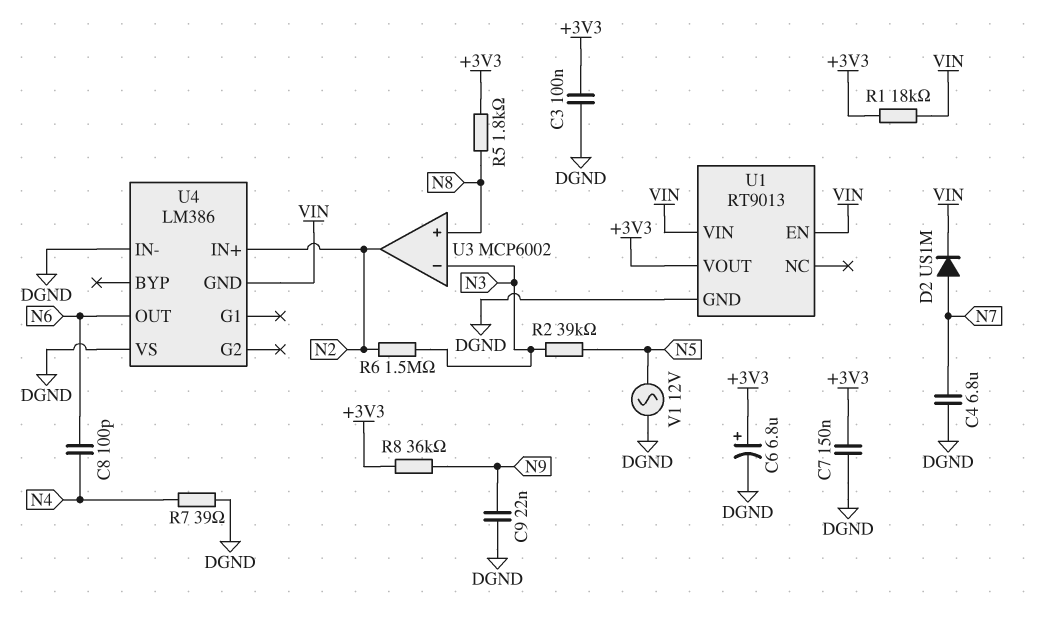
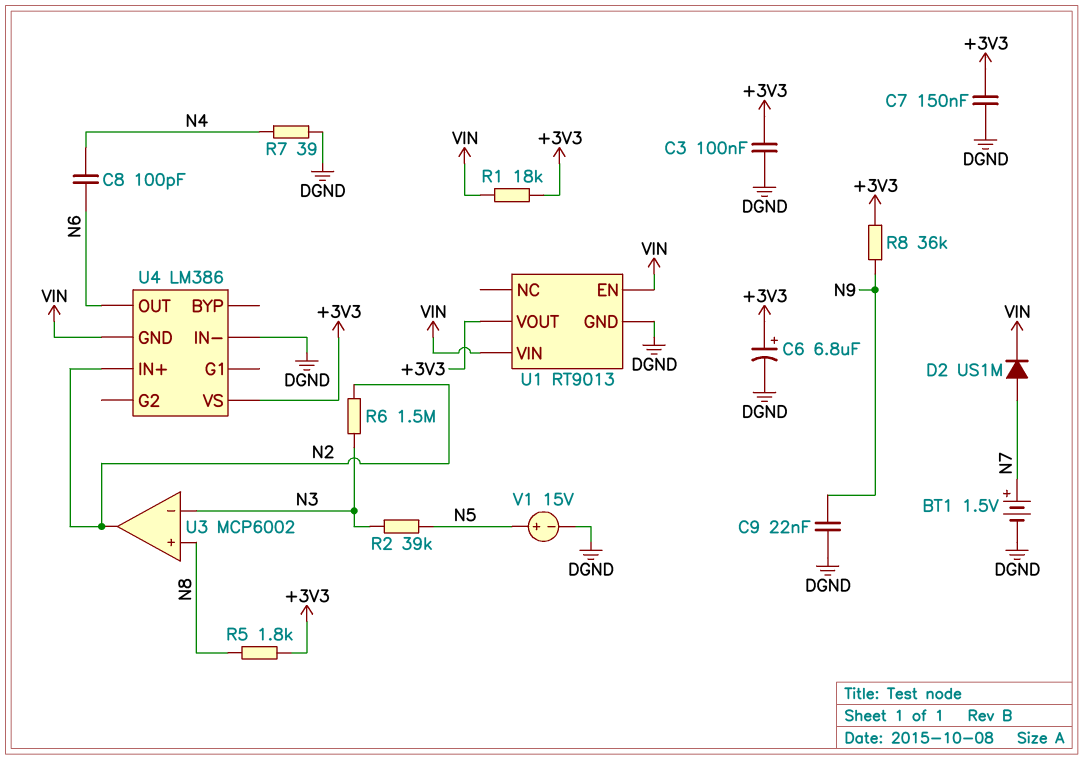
BT1: none -> 1.5V (plus N7, minus DGND)
C4: 6.8uF (DGND, N7) -> none
U4 pin VS: DGND -> +3V3
V1: AC 12V (DGND, N5) -> 15V (plus N5, minus DGND)

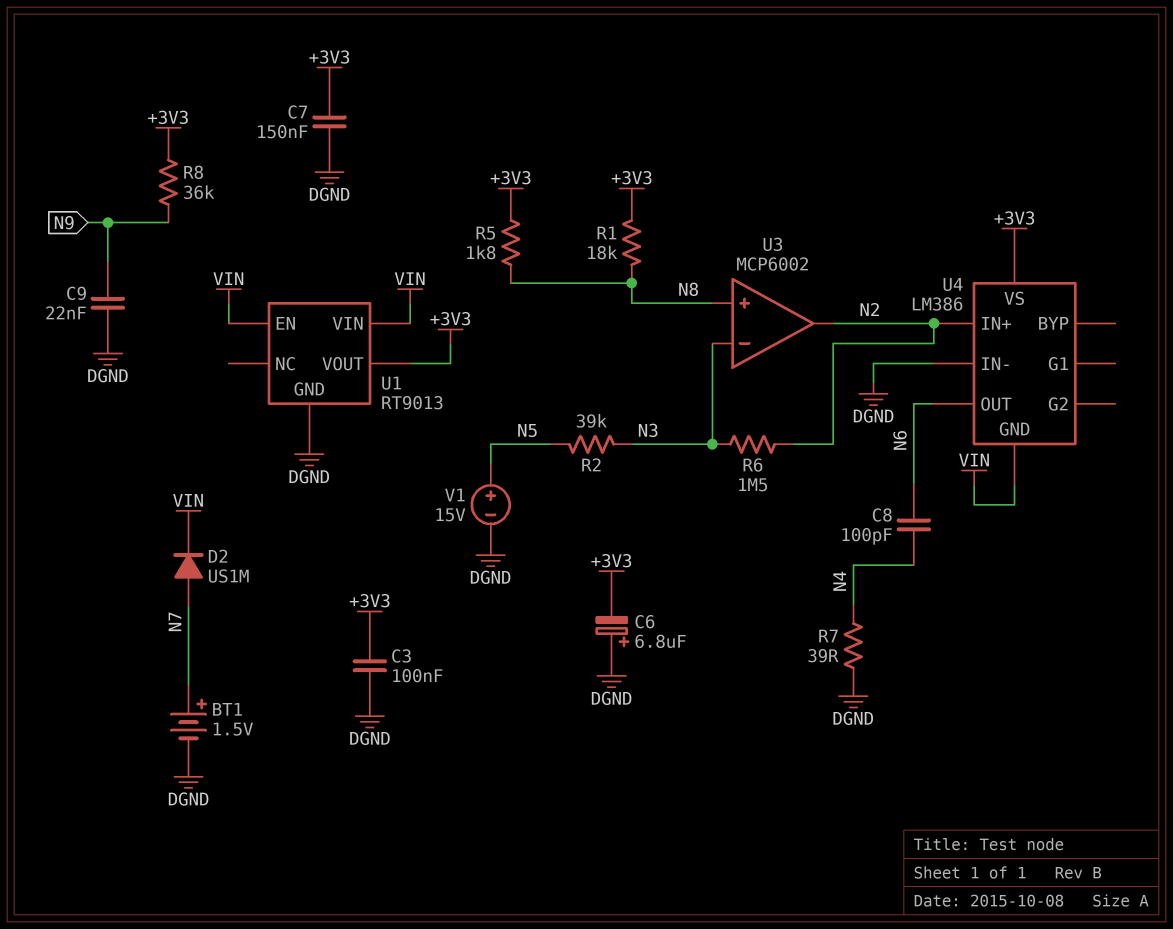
C6: 6.8uF (plus +3V3, minus DGND) -> 6.8uF (plus DGND, minus +3V3)
R1: 18k (+3V3, VIN) -> 18k (+3V3, N8)

